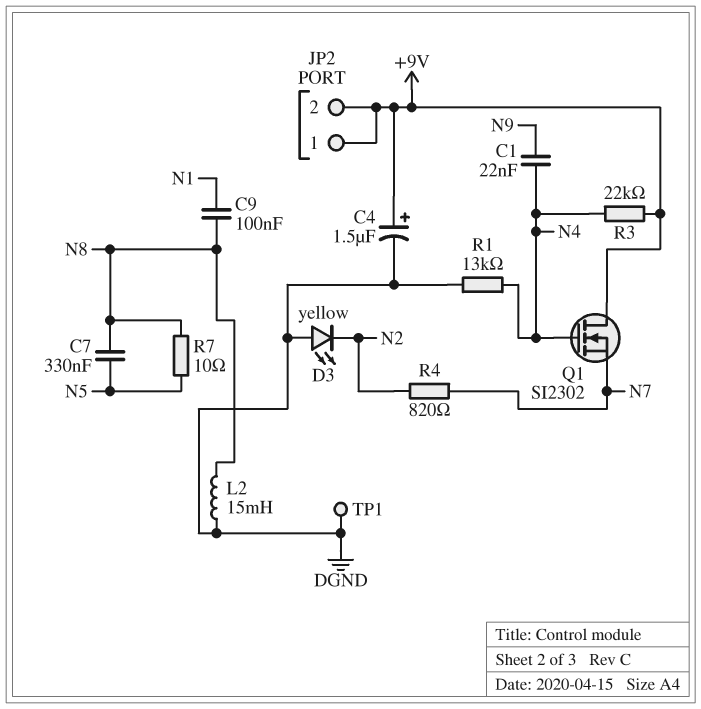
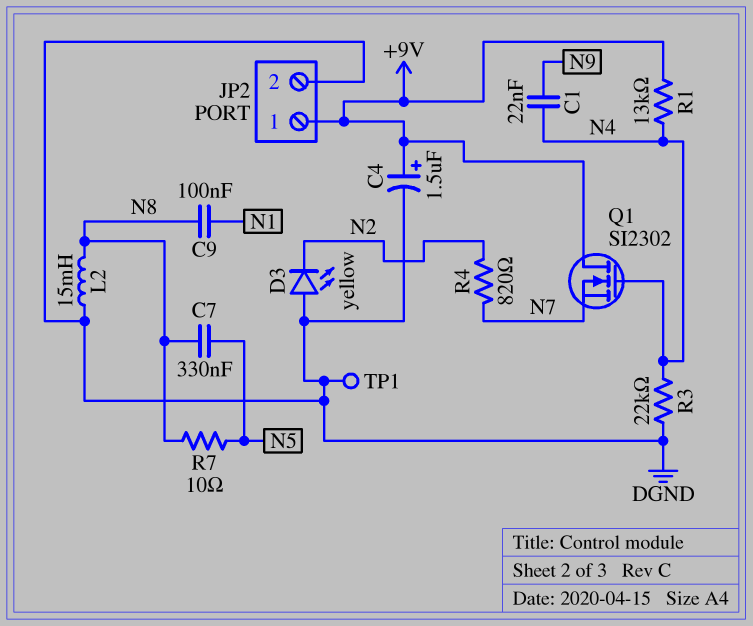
JP2 pin 2: +9V -> DGND
R1: 13k (DGND, N4) -> 13k (+9V, N4)
R3: 22k (+9V, N4) -> 22k (DGND, N4)

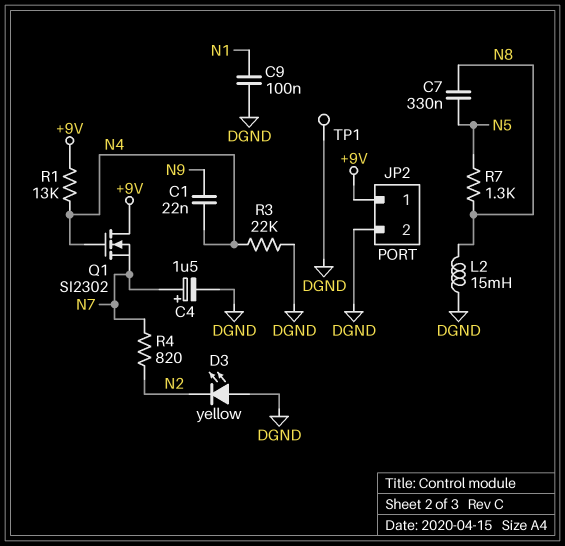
C4: 1.5uF (plus +9V, minus DGND) -> 1.5uF (plus N7, minus DGND)
C9: 100nF (N1, N8) -> 100nF (DGND, N1)
R7: 10 (N5, N8) -> 1.3k (N5, N8)

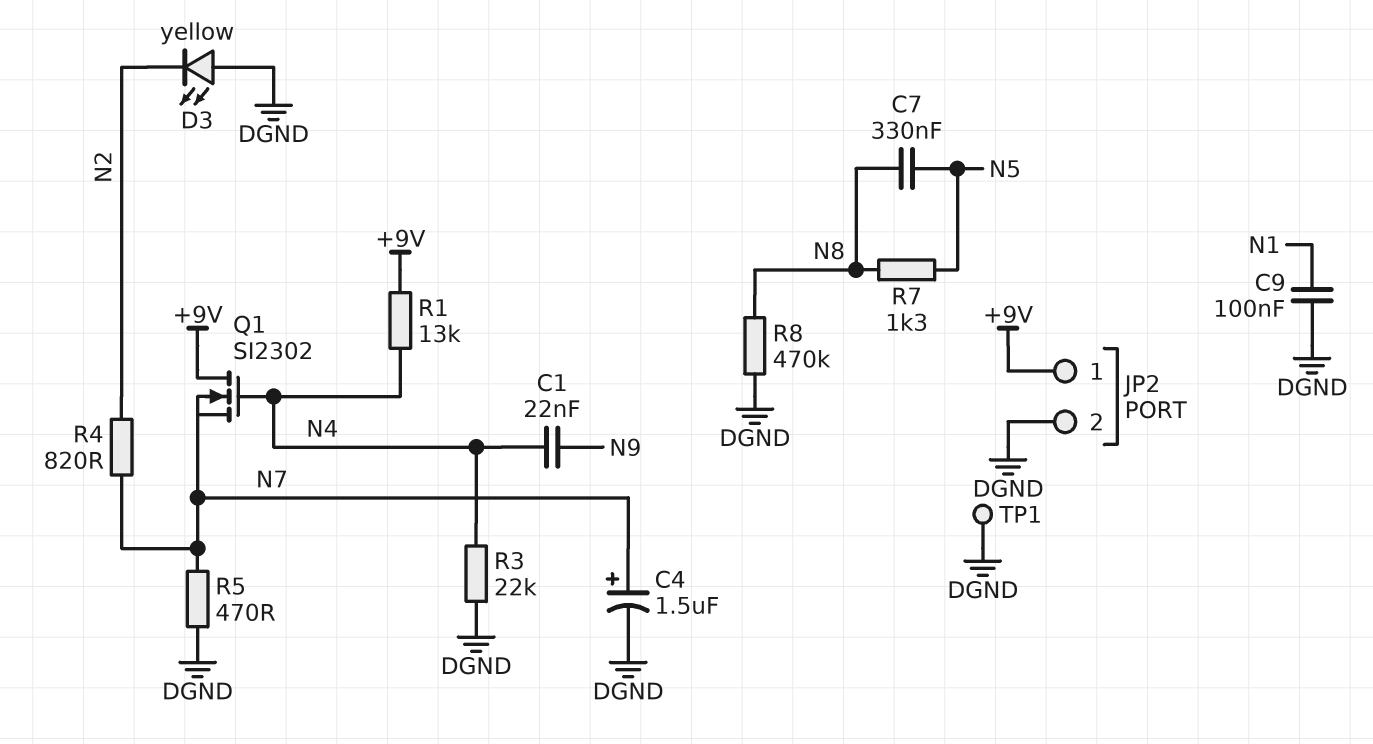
L2: 15mH (DGND, N8) -> none
R5: none -> 470 (DGND, N7)
R8: none -> 470k (DGND, N8)

